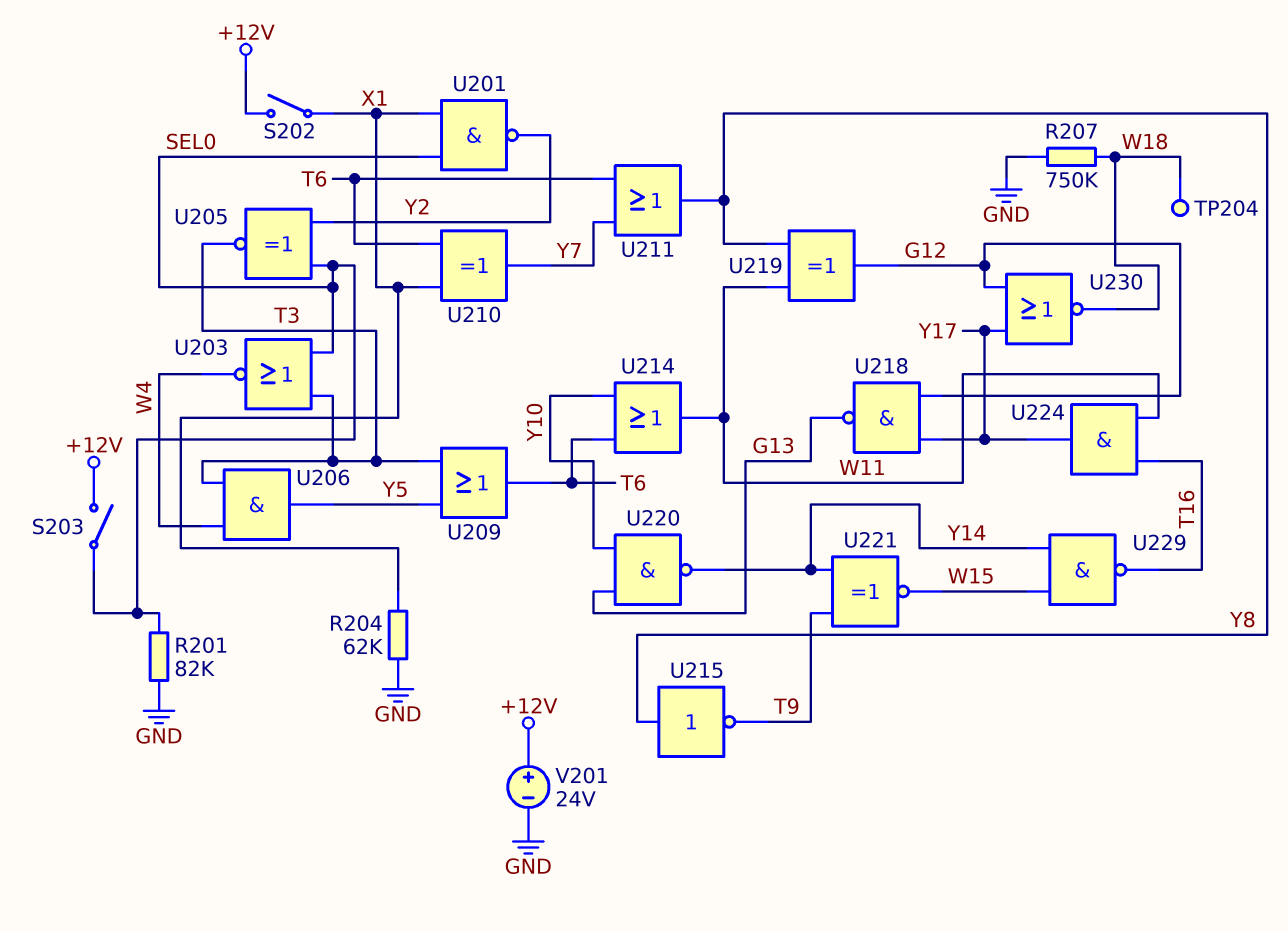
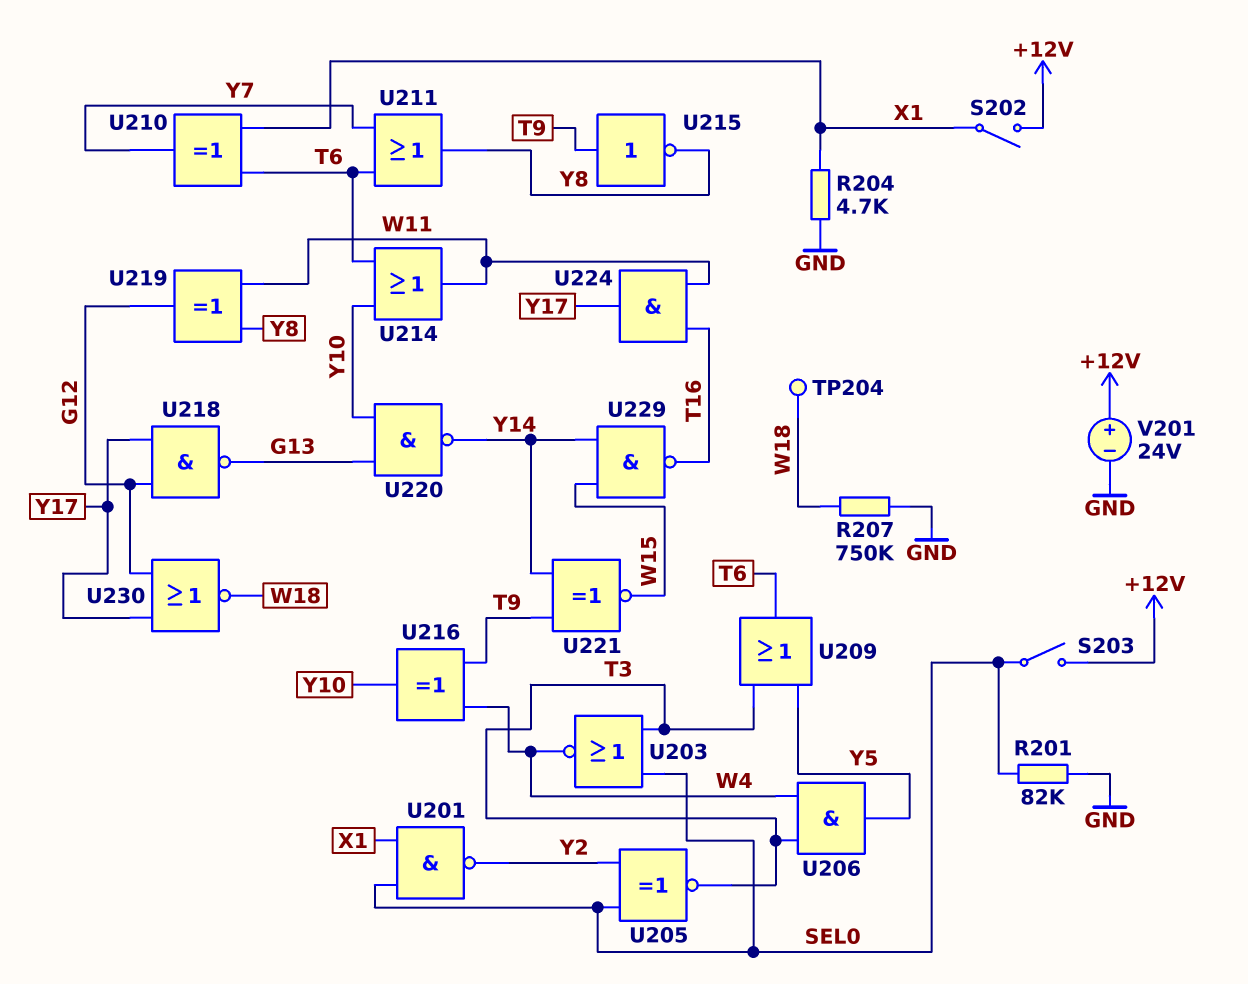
R204: 62k (GND, X1) -> 4.7k (GND, X1)
U215: NOT (in Y8, out T9) -> NOT (in T9, out Y8)
U216: none -> XOR (in T9, in W4, out Y10)

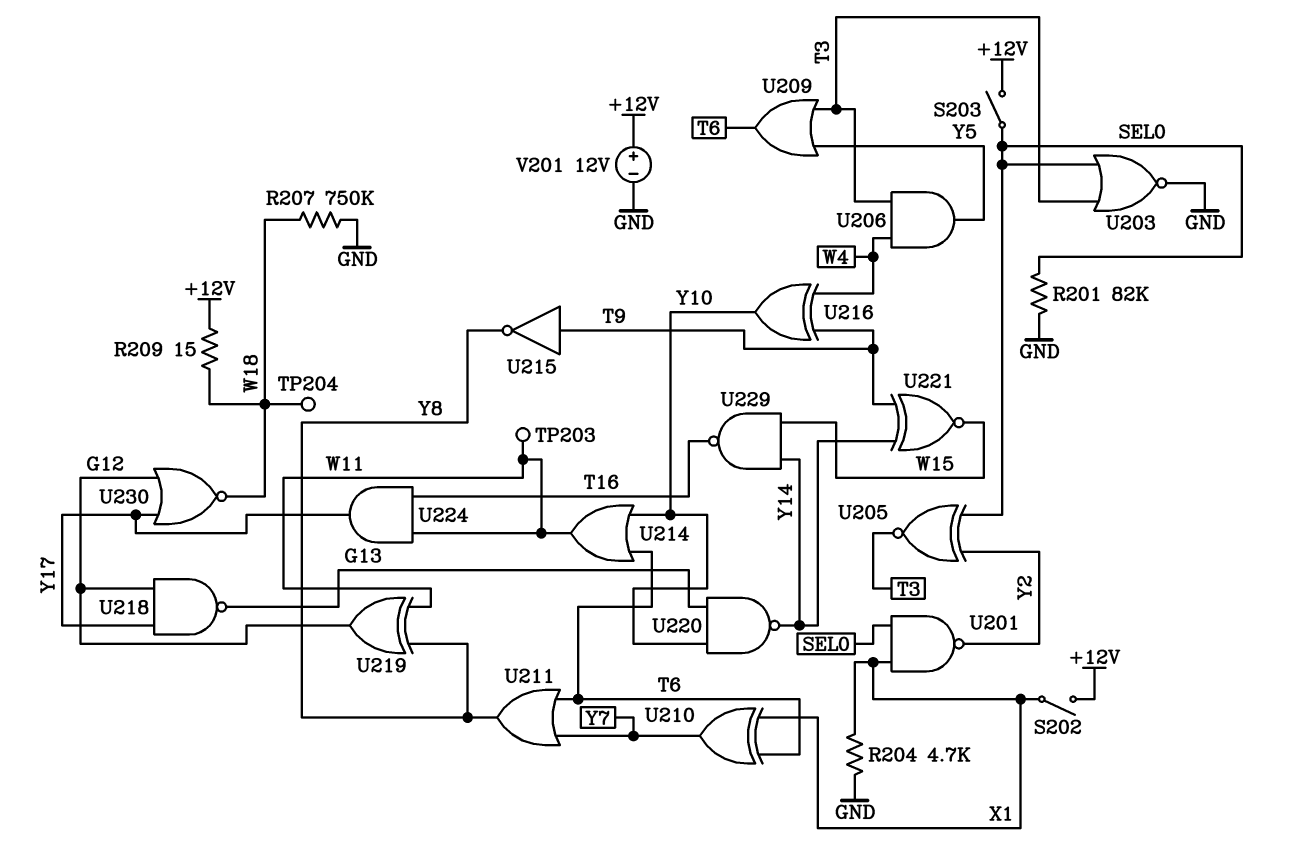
R209: none -> 15 (+12V, W18)
TP203: none -> test point (W11)
U203: NOR (in SEL0, in T3, out W4) -> NOR (in SEL0, in T3, out GND)
V201: 24V (plus +12V, minus GND) -> 12V (plus +12V, minus GND)

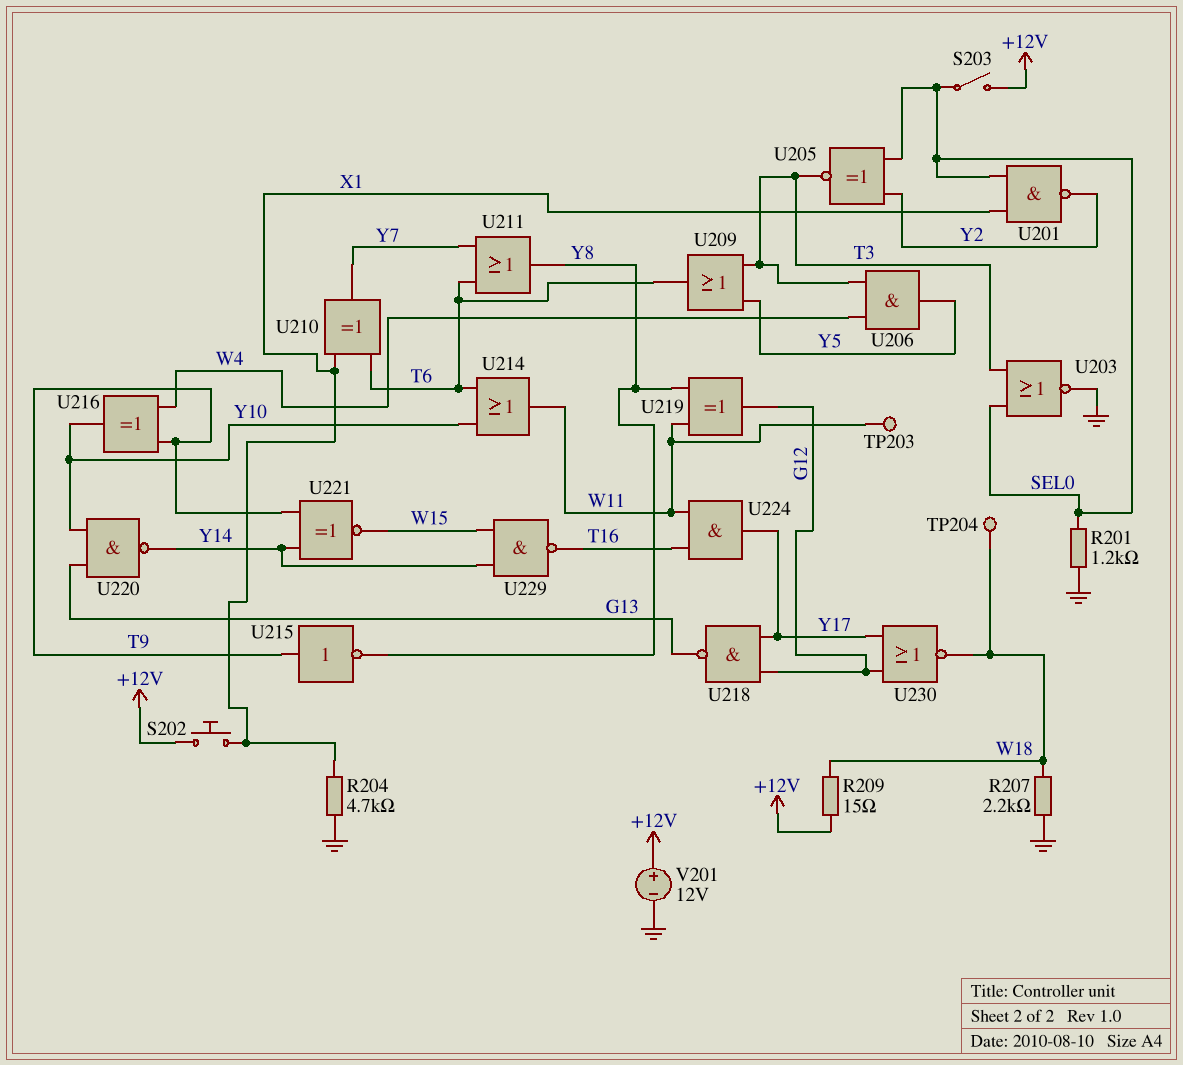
R201: 82k (GND, SEL0) -> 1.2k (GND, SEL0)
R207: 750k (GND, W18) -> 2.2k (GND, W18)
S202: switch (+12V, X1) -> button (+12V, X1)

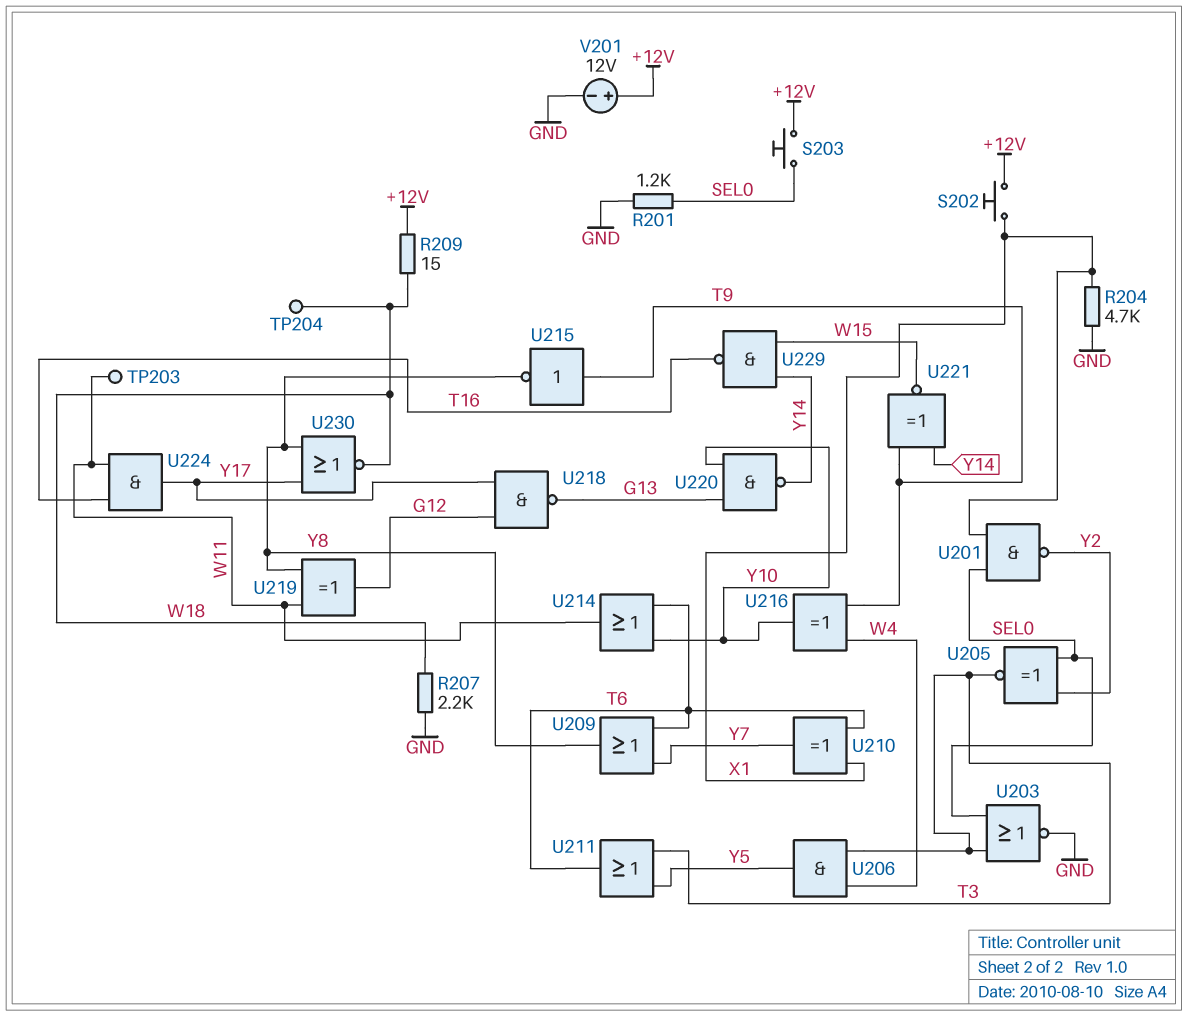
S203: switch (+12V, SEL0) -> button (+12V, SEL0)
U209: OR (in T3, in Y5, out T6) -> OR (in T6, in Y7, out Y8)
U211: OR (in T6, in Y7, out Y8) -> OR (in T3, in Y5, out T6)
U230: NOR (in G12, in Y17, out W18) -> NOR (in Y8, in Y17, out W18)

